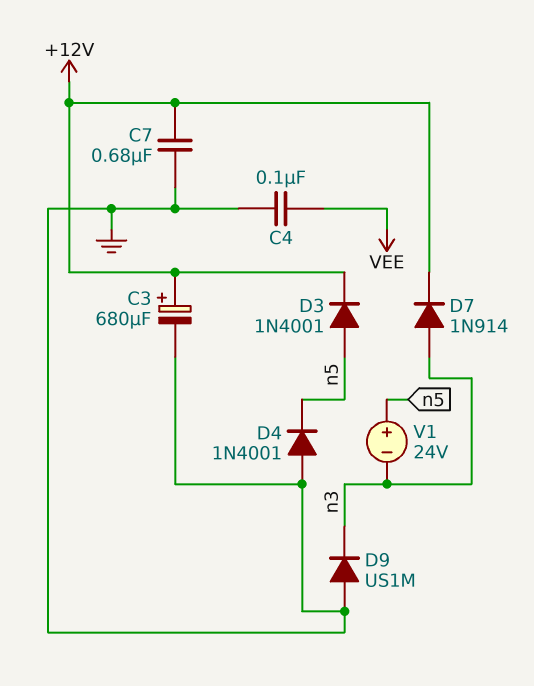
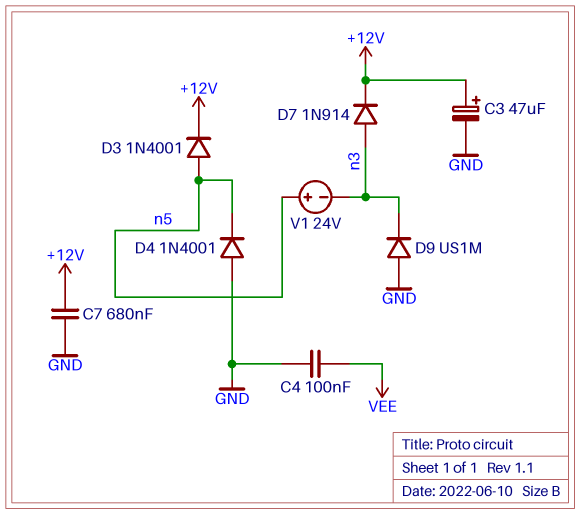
C3: 680uF (plus +12V, minus GND) -> 47uF (plus +12V, minus GND)

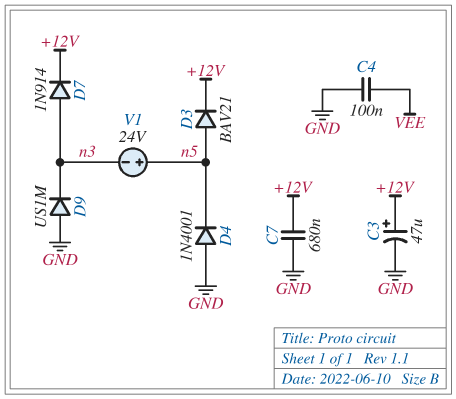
D3: diode 1N4001 (A n5, K +12V) -> diode BAV21 (A n5, K +12V)

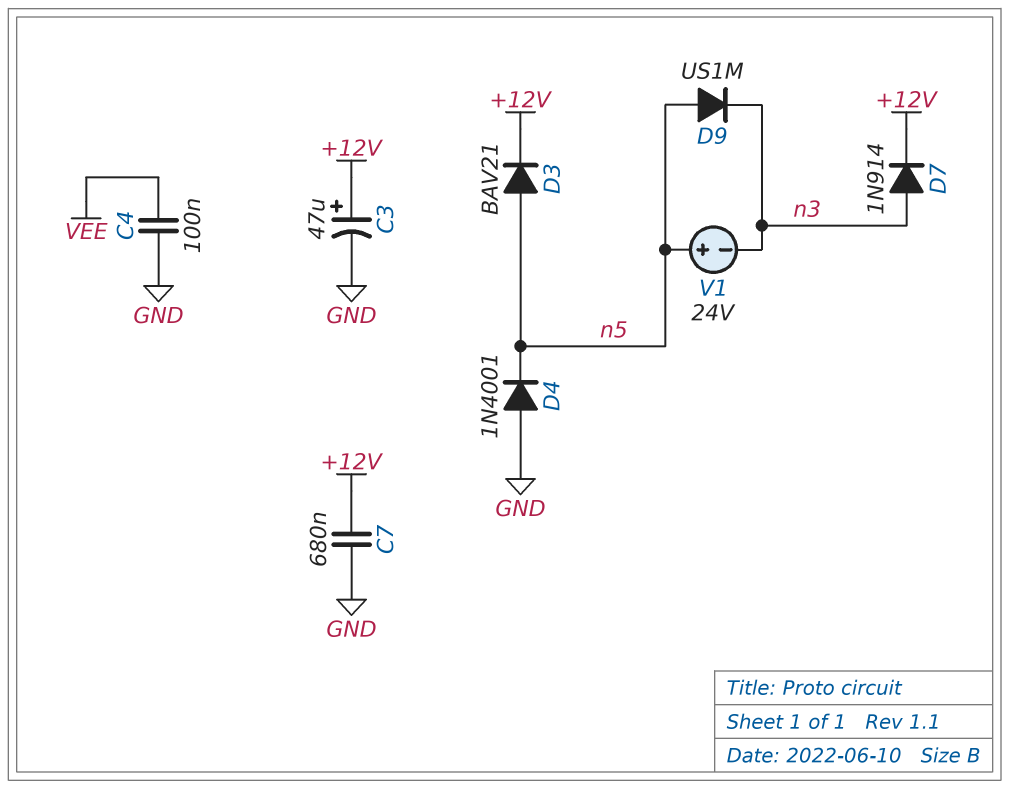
D9: diode US1M (A GND, K n3) -> diode US1M (A n5, K n3)

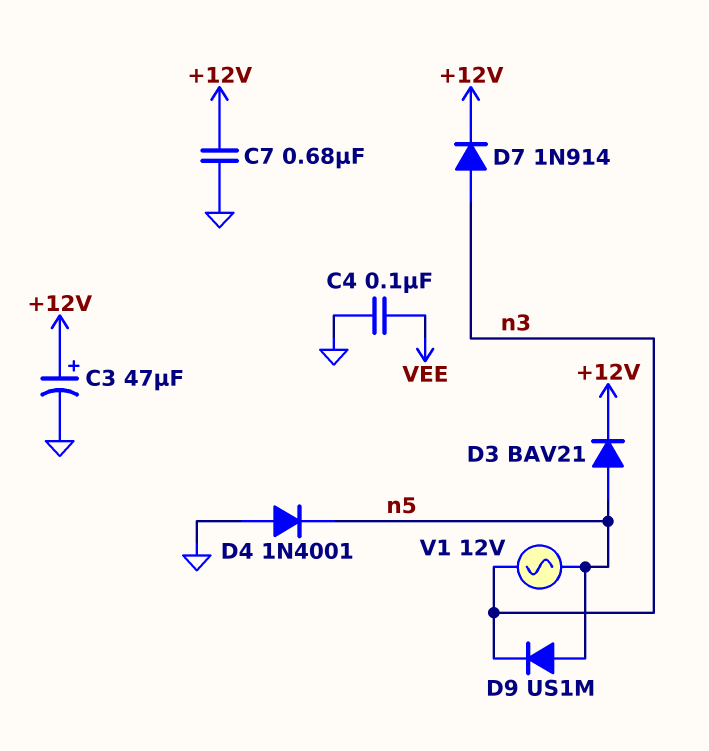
V1: 24V (plus n5, minus n3) -> AC 12V (n3, n5)

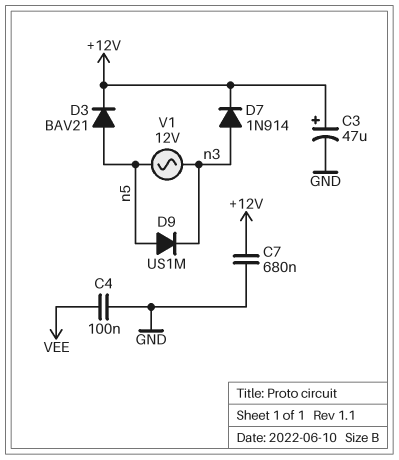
D4: diode 1N4001 (A GND, K n5) -> none

